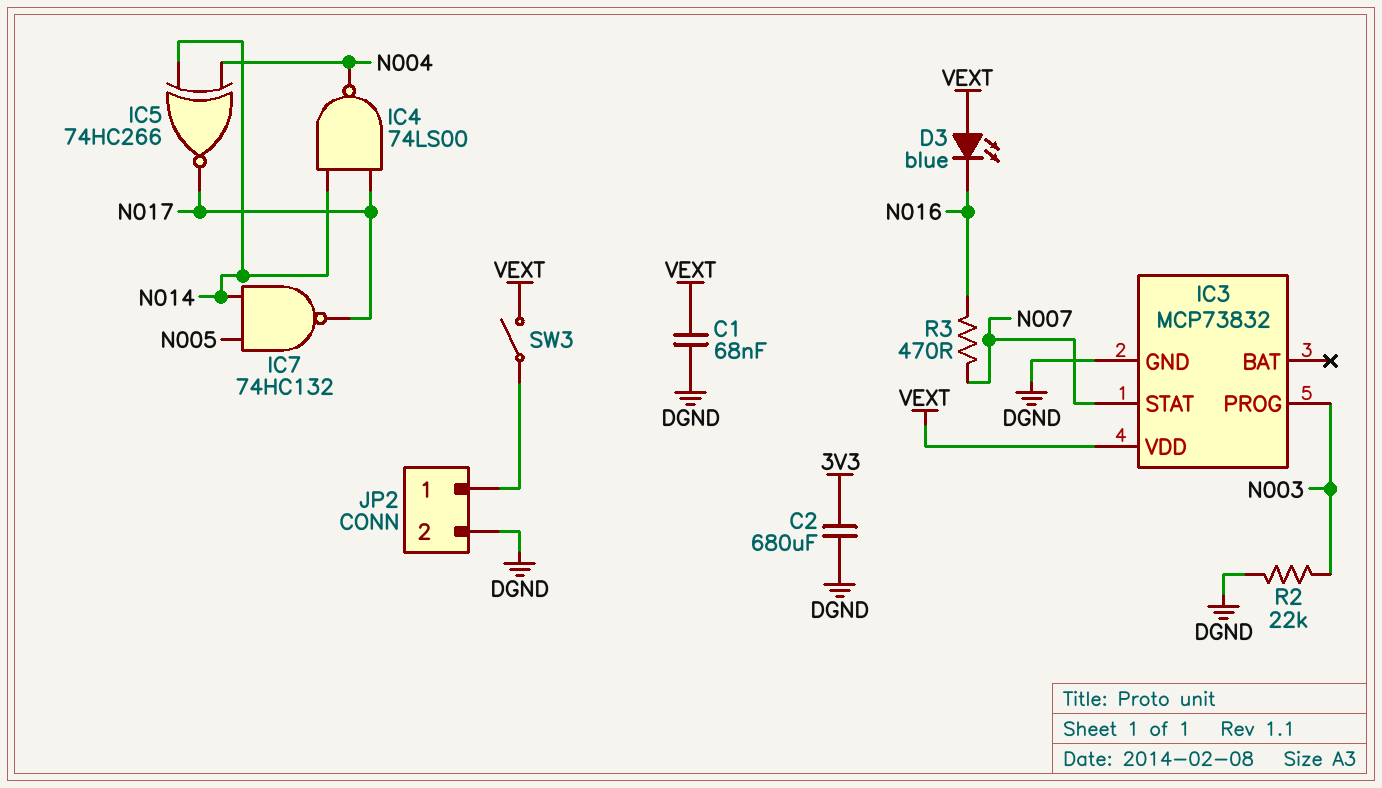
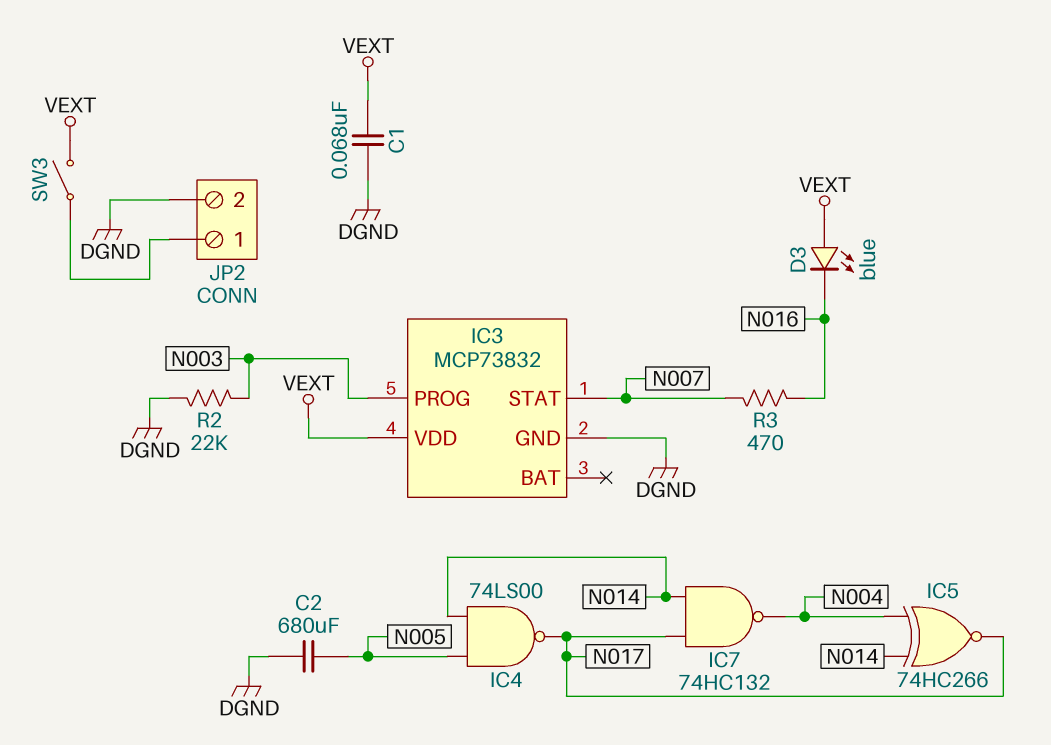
C2: 680uF (3V3, DGND) -> 680uF (DGND, N005)
IC4: NAND 74LS00 (in N014, in N017, out N004) -> NAND 74LS00 (in N005, in N014, out N017)
IC7: NAND 74HC132 (in N005, in N014, out N017) -> NAND 74HC132 (in N014, in N017, out N004)

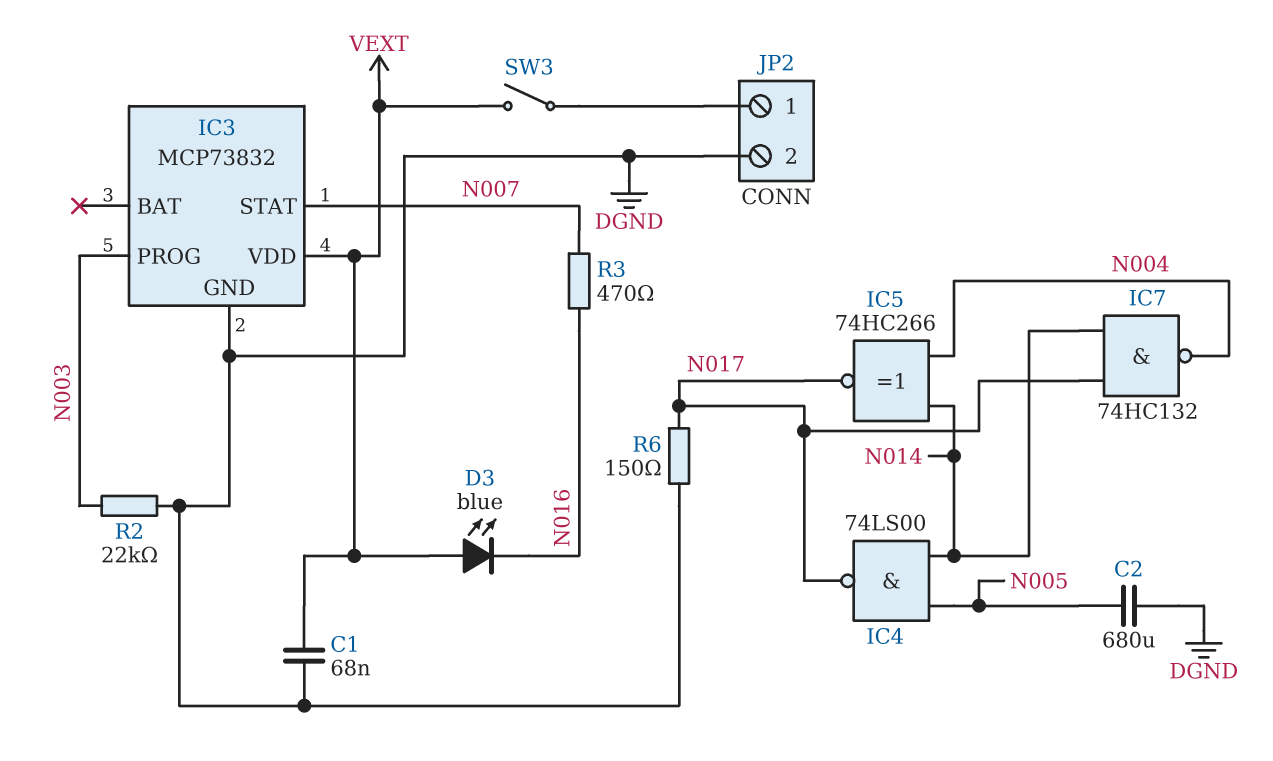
R6: none -> 150 (DGND, N017)

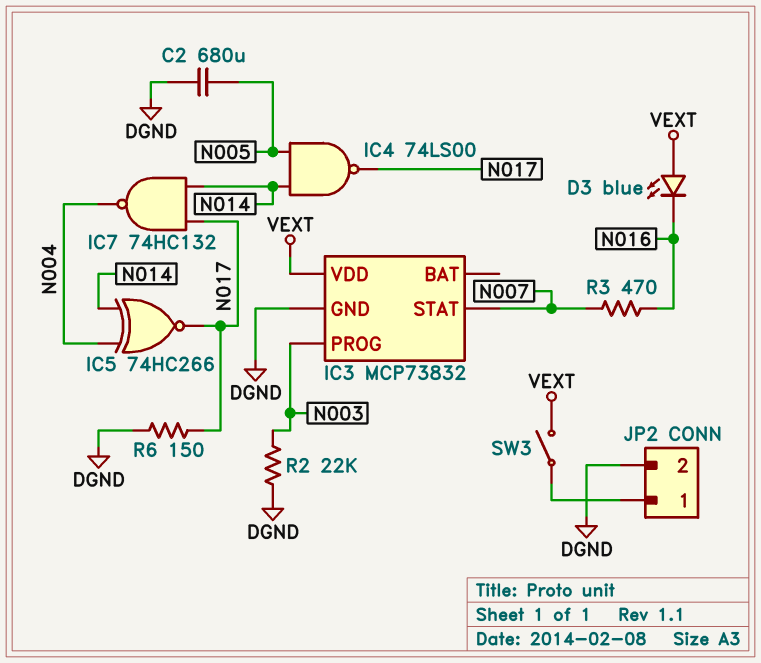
C1: 68nF (DGND, VEXT) -> none

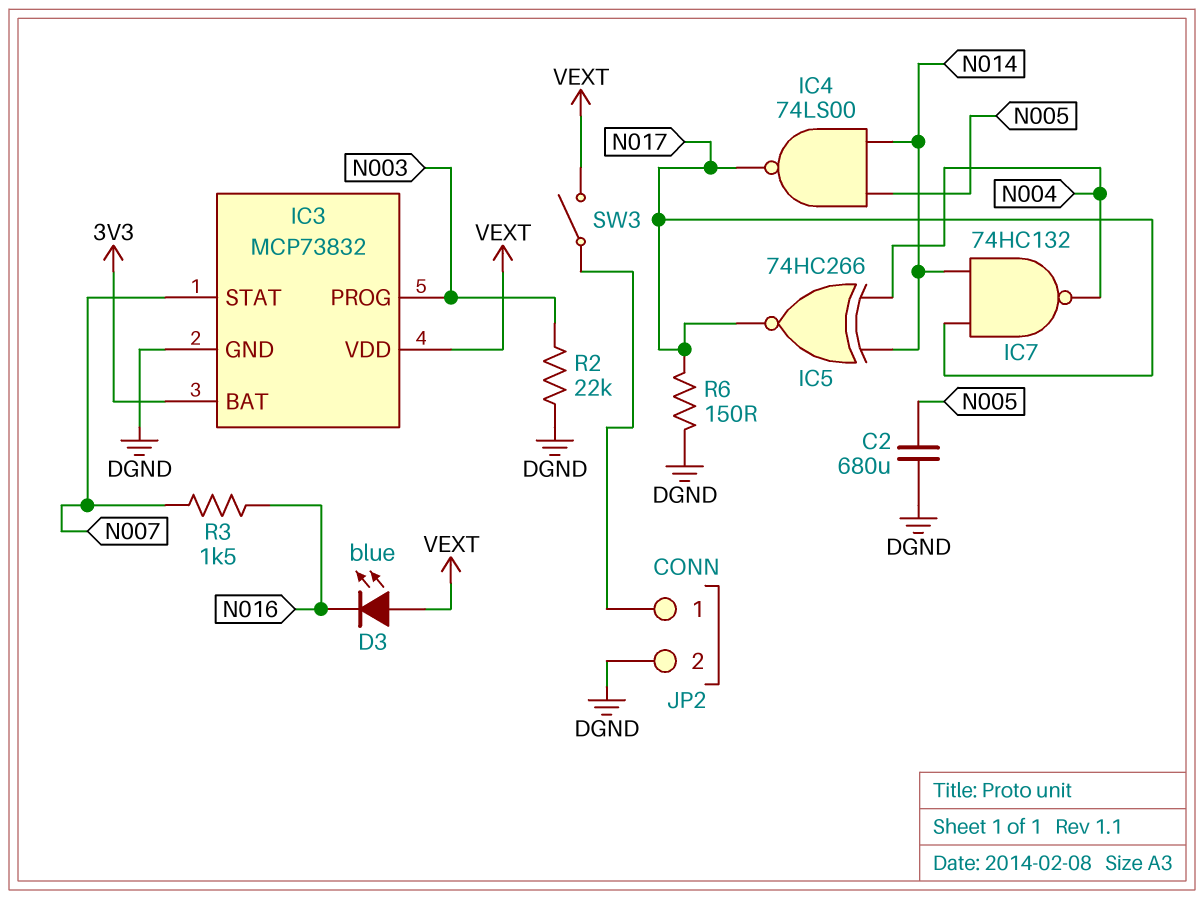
IC3 pin BAT: none -> 3V3
R3: 470 (N007, N016) -> 1.5k (N007, N016)

